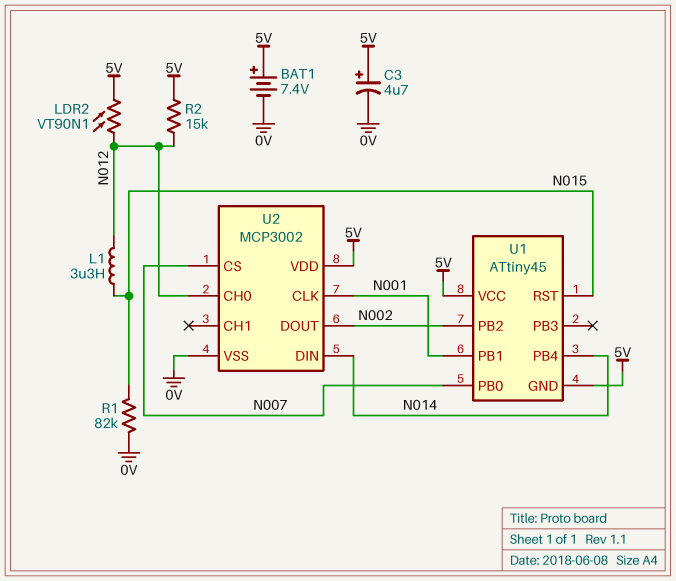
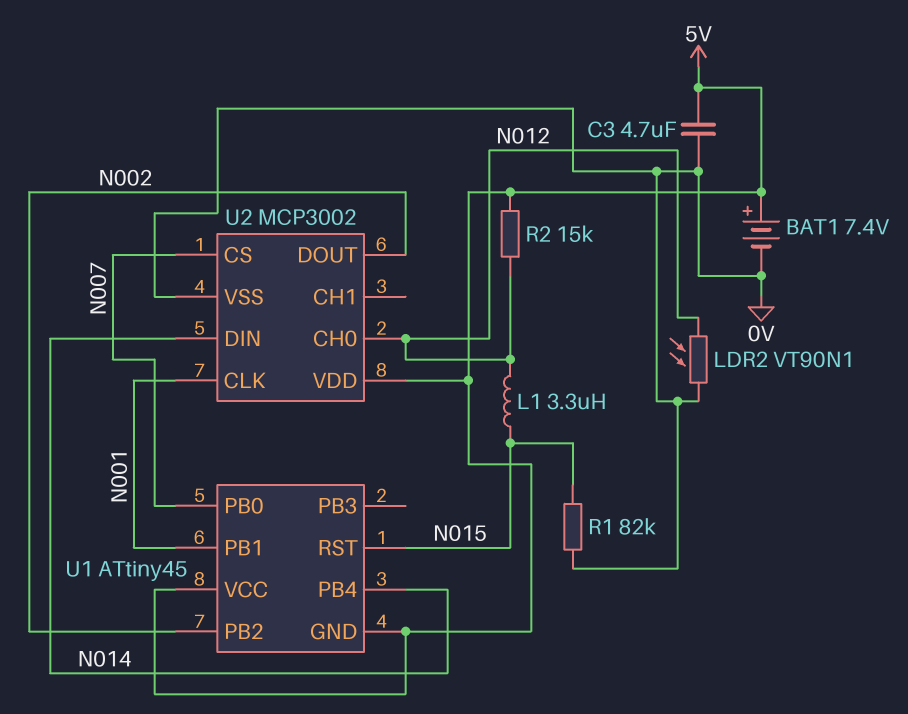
C3: 4.7uF (plus 5V, minus 0V) -> 4.7uF (0V, 5V)
LDR2: VT90N1 (5V, N012) -> VT90N1 (0V, N012)

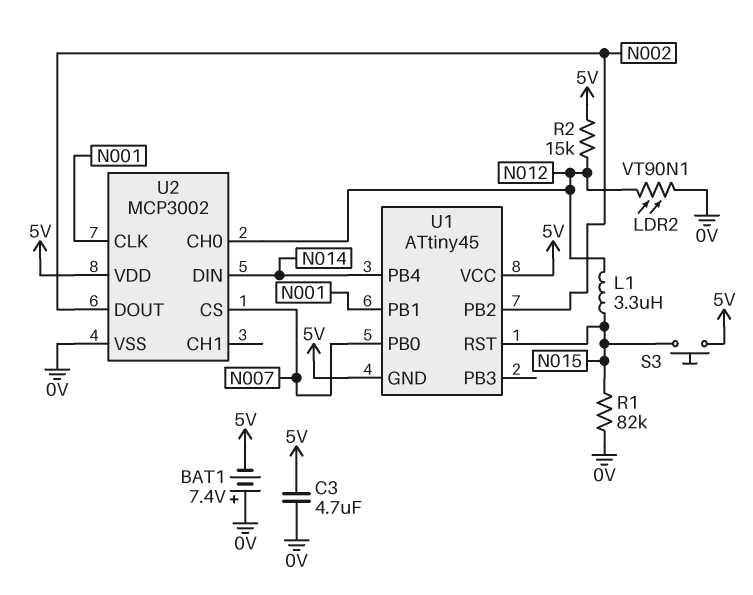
BAT1: 7.4V (plus 5V, minus 0V) -> 7.4V (plus 0V, minus 5V)
S3: none -> button (5V, N015)

